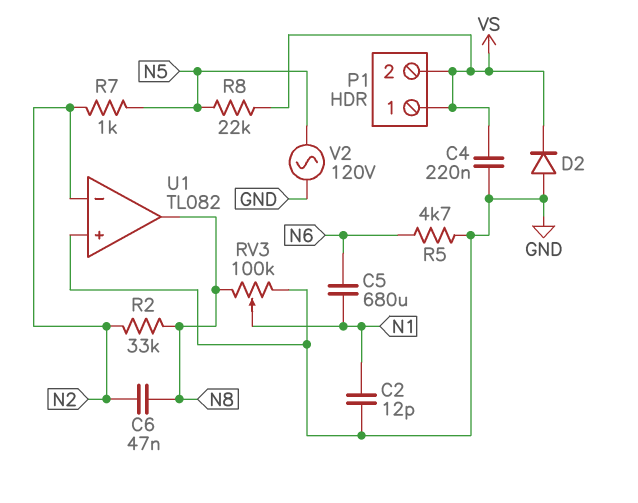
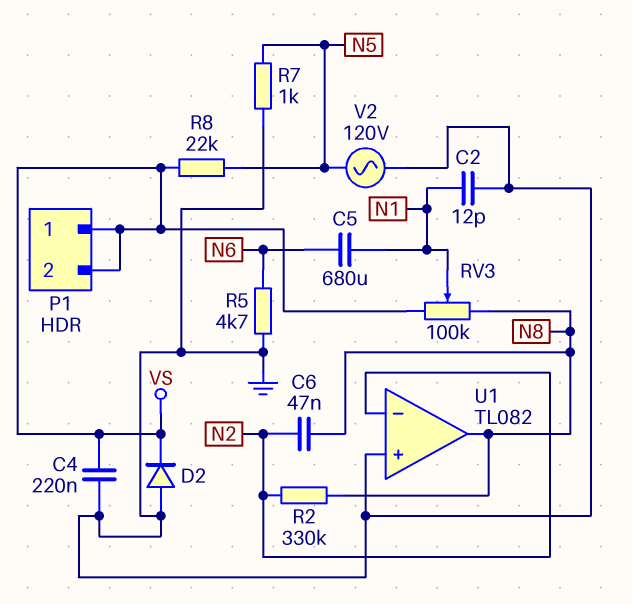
R2: 33k (N2, N8) -> 330k (N2, N8)
R7: 1k (N2, N5) -> 1k (GND, N5)
RV3: 100k (GND, N8, wiper N1) -> 100k (N8, VS, wiper N1)

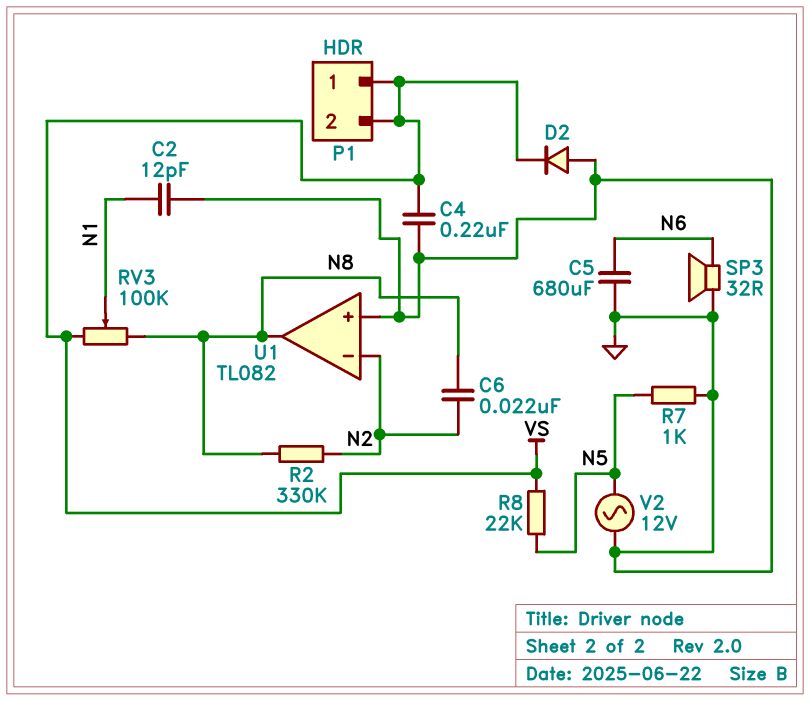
C5: 680uF (N1, N6) -> 680uF (GND, N6)
C6: 47nF (N2, N8) -> 22nF (N2, N8)
R5: 4.7k (GND, N6) -> none
SP3: none -> speaker 32R (GND, N6)
V2: AC 120V (GND, N5) -> AC 12V (GND, N5)

